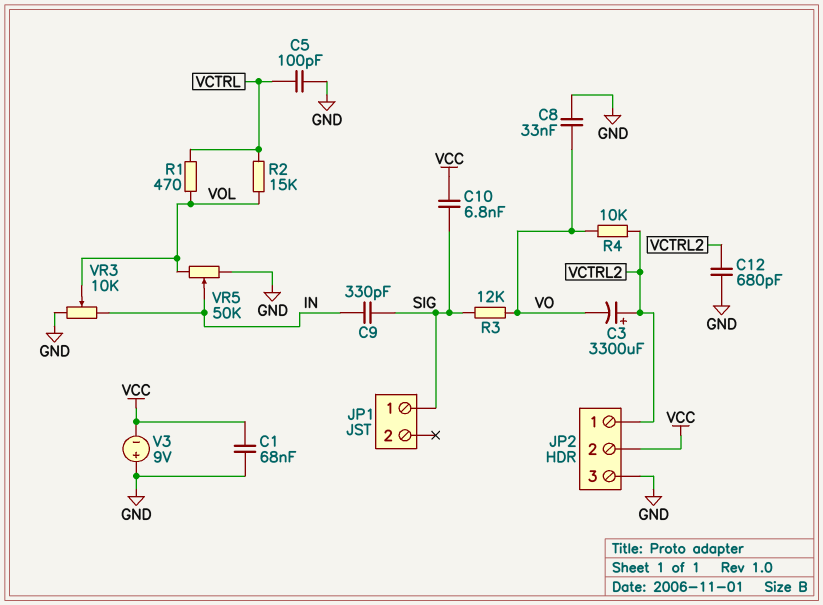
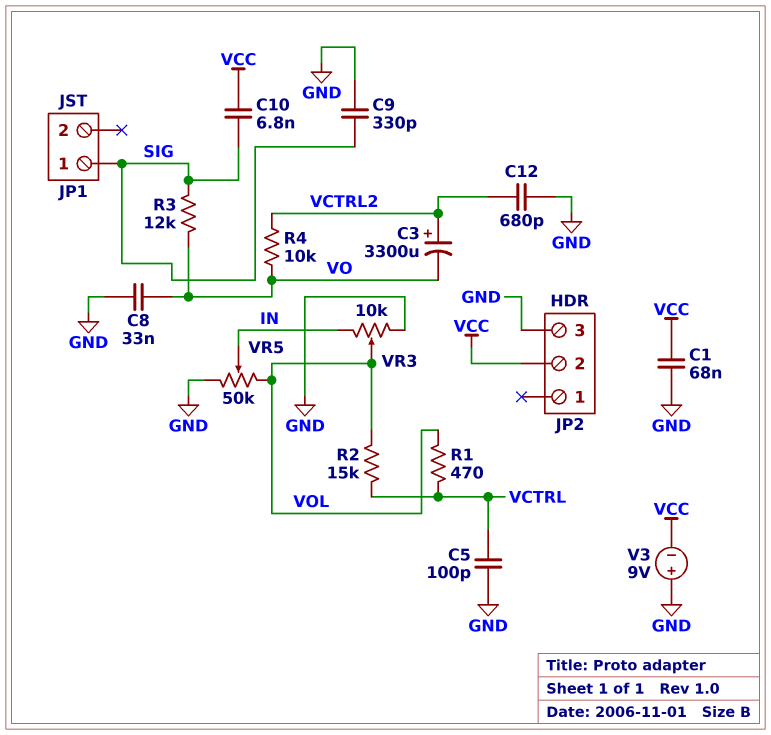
C9: 330pF (IN, SIG) -> 330pF (GND, SIG)
JP2 pin 1: VCTRL2 -> none

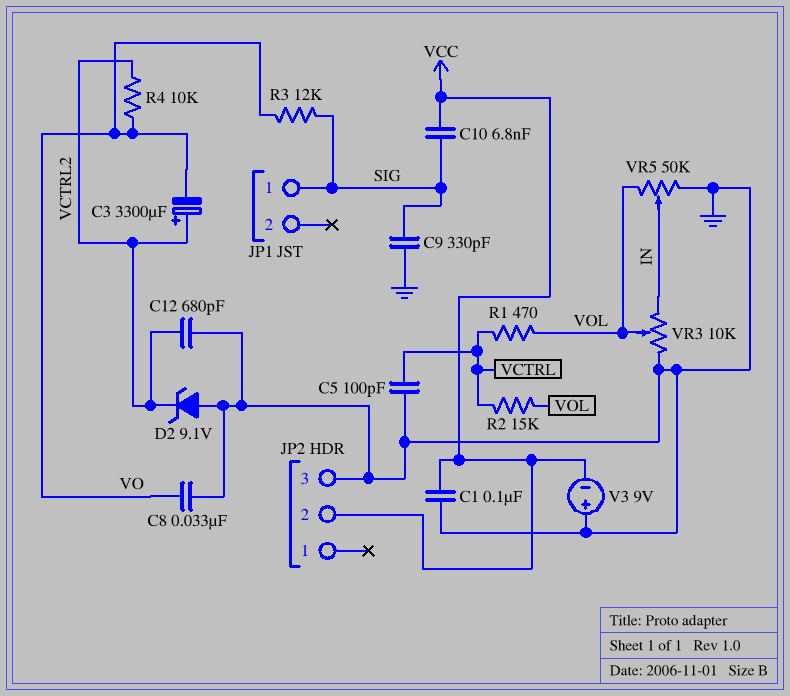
C1: 68nF (GND, VCC) -> 100nF (GND, VCC)
D2: none -> zener 9.1V (A GND, K VCTRL2)

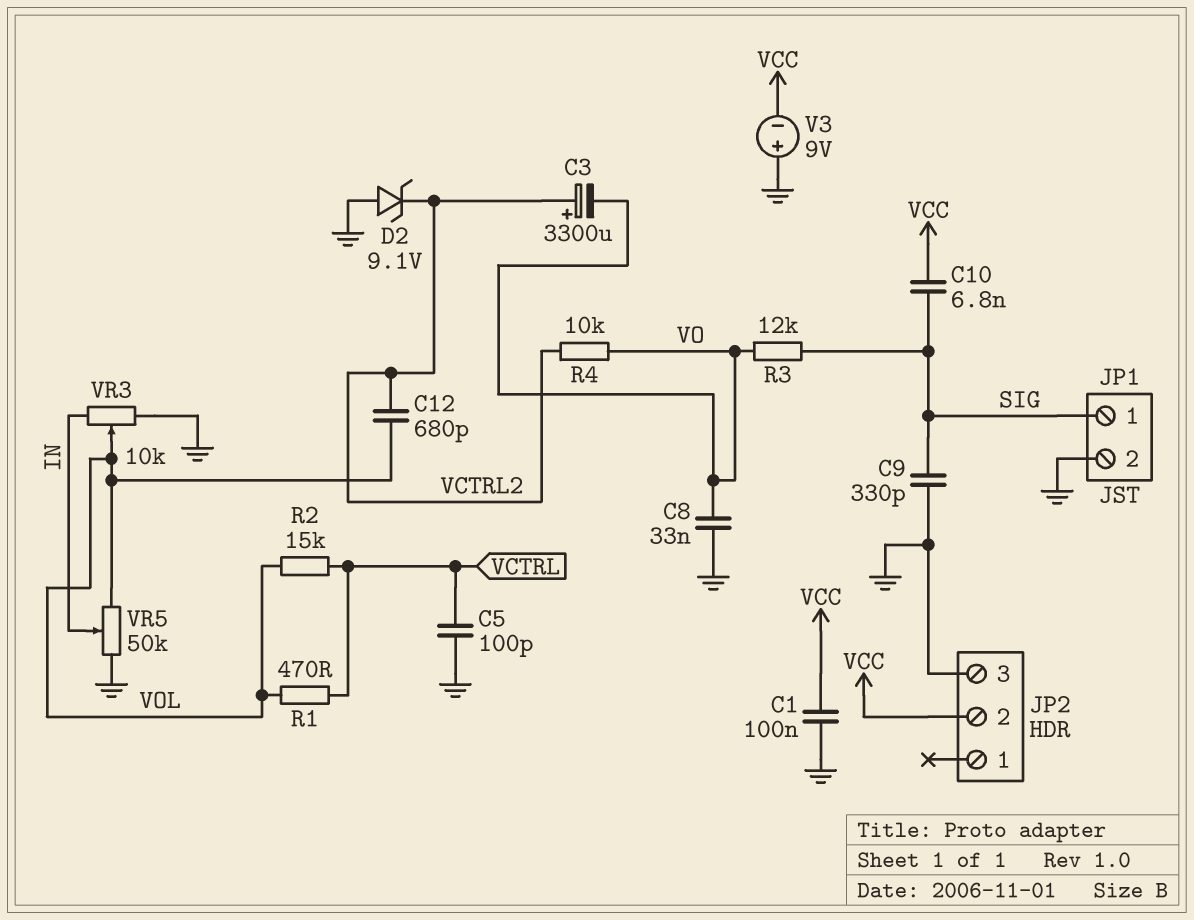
C12: 680pF (GND, VCTRL2) -> 680pF (VCTRL2, VOL)
JP1 pin 2: none -> GND

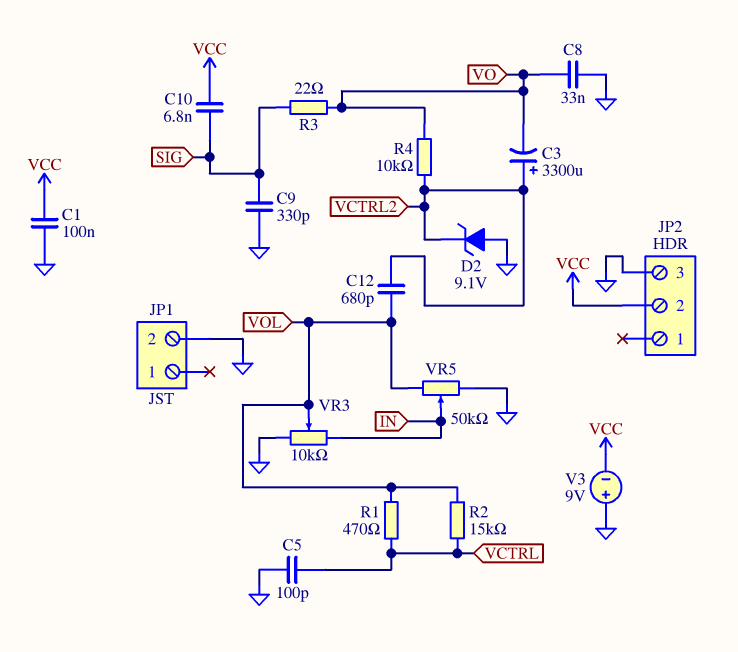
JP1 pin 1: SIG -> none
R3: 12k (SIG, VO) -> 22 (SIG, VO)

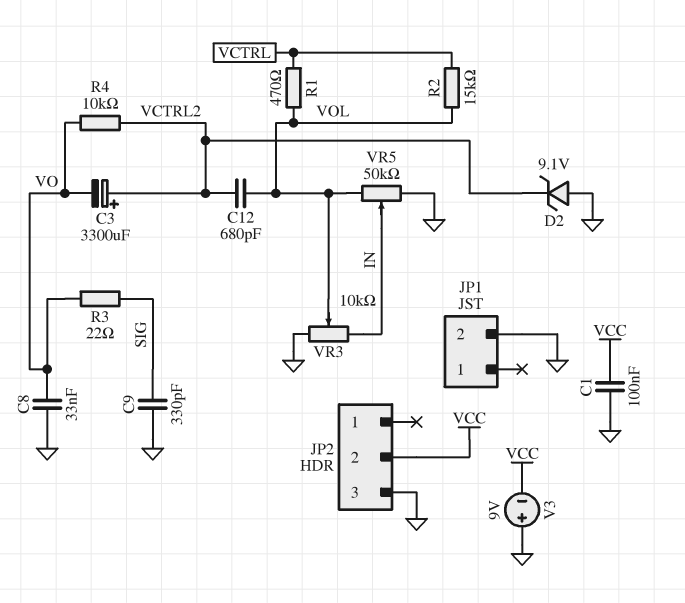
C5: 100pF (GND, VCTRL) -> none
C10: 6.8nF (SIG, VCC) -> none

